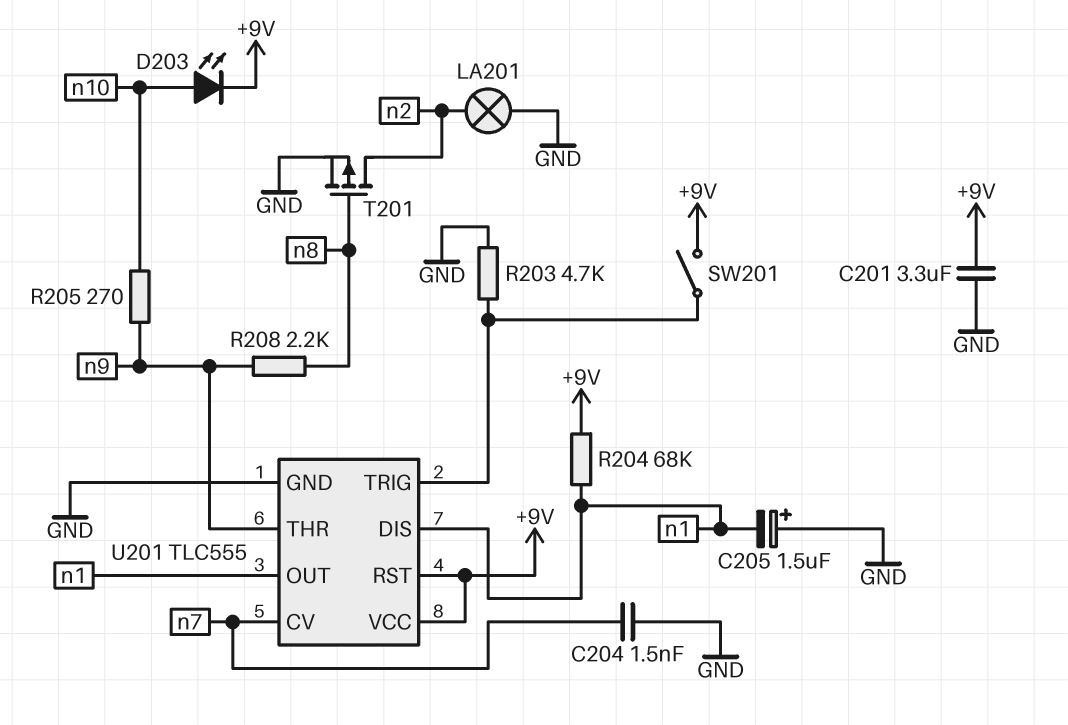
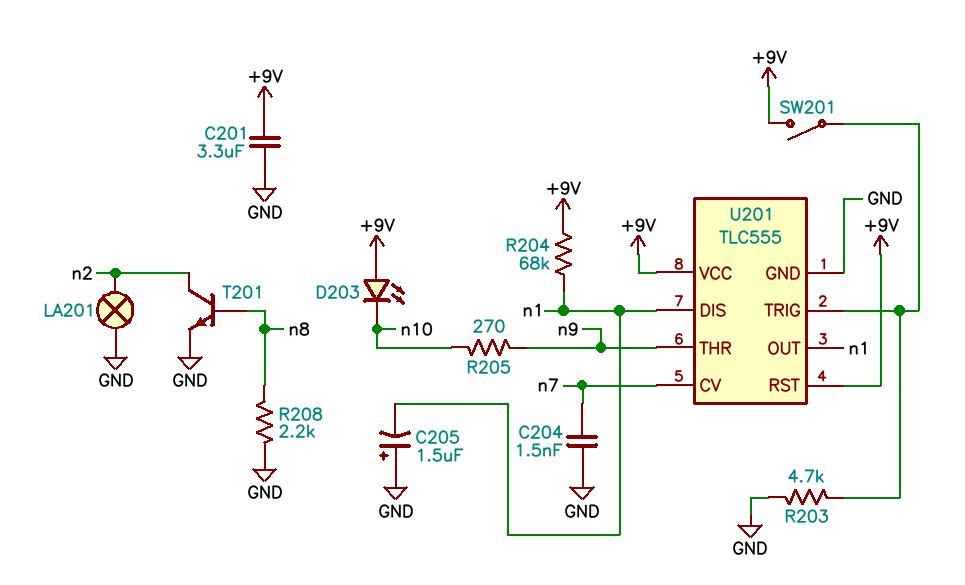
D203: LED (A n10, K +9V) -> LED (A +9V, K n10)
R208: 2.2k (n8, n9) -> 2.2k (GND, n8)
T201: PMOS (G n8, D n2, S GND) -> NPN (B n8, C n2, E GND)

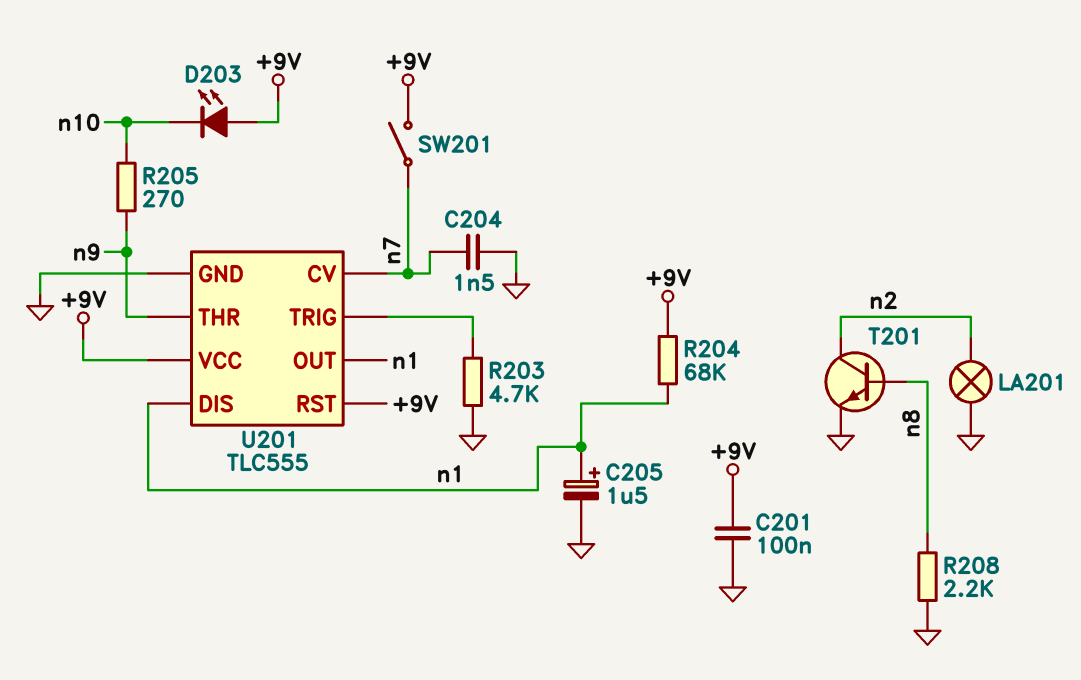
C201: 3.3uF (+9V, GND) -> 100nF (+9V, GND)
C205: 1.5uF (plus GND, minus n1) -> 1.5uF (plus n1, minus GND)
SW201: switch (+9V, U201/TRIG) -> switch (+9V, n7)

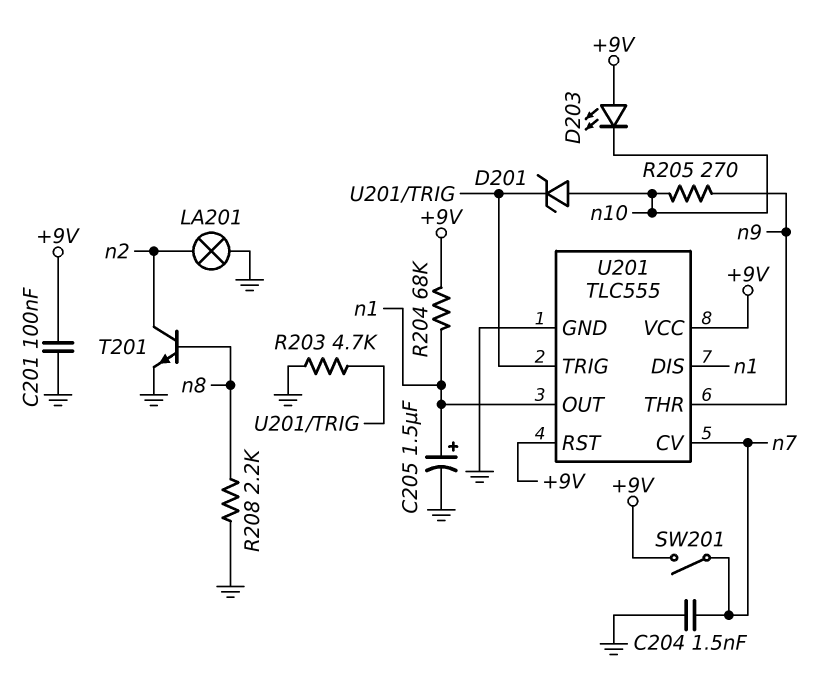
D201: none -> zener (A n10, K U201/TRIG)

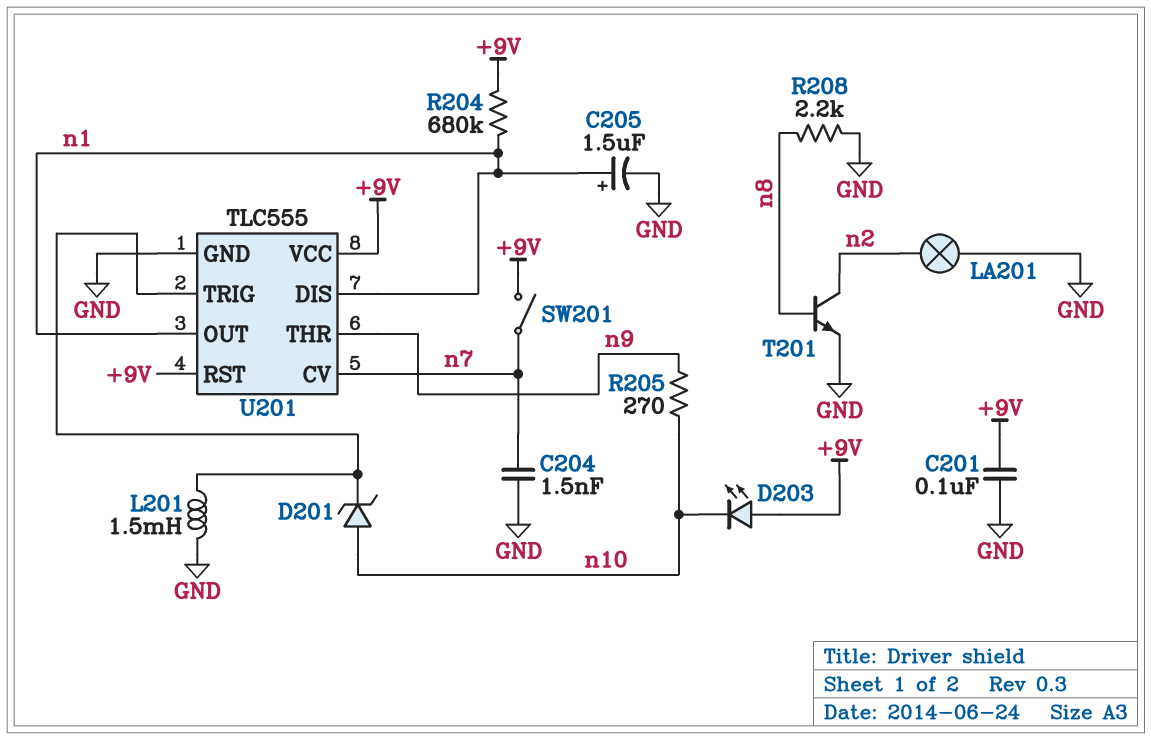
L201: none -> 1.5mH (GND, U201/TRIG)
R203: 4.7k (GND, U201/TRIG) -> none
R204: 68k (+9V, n1) -> 680k (+9V, n1)

